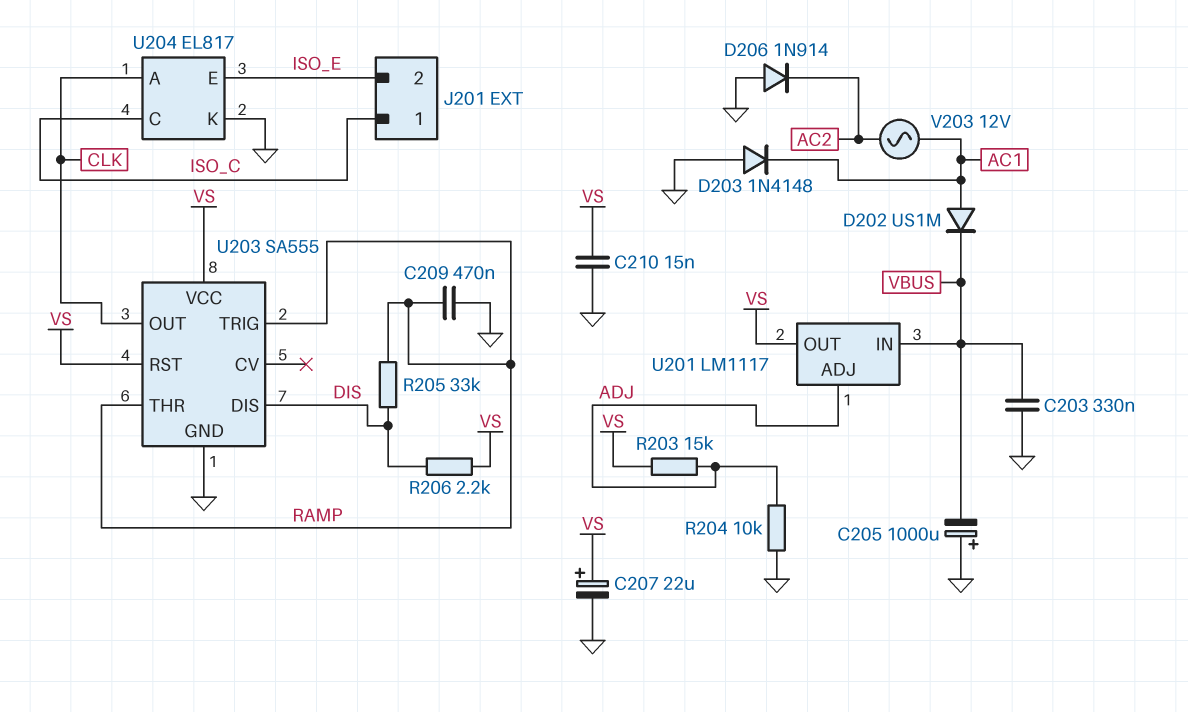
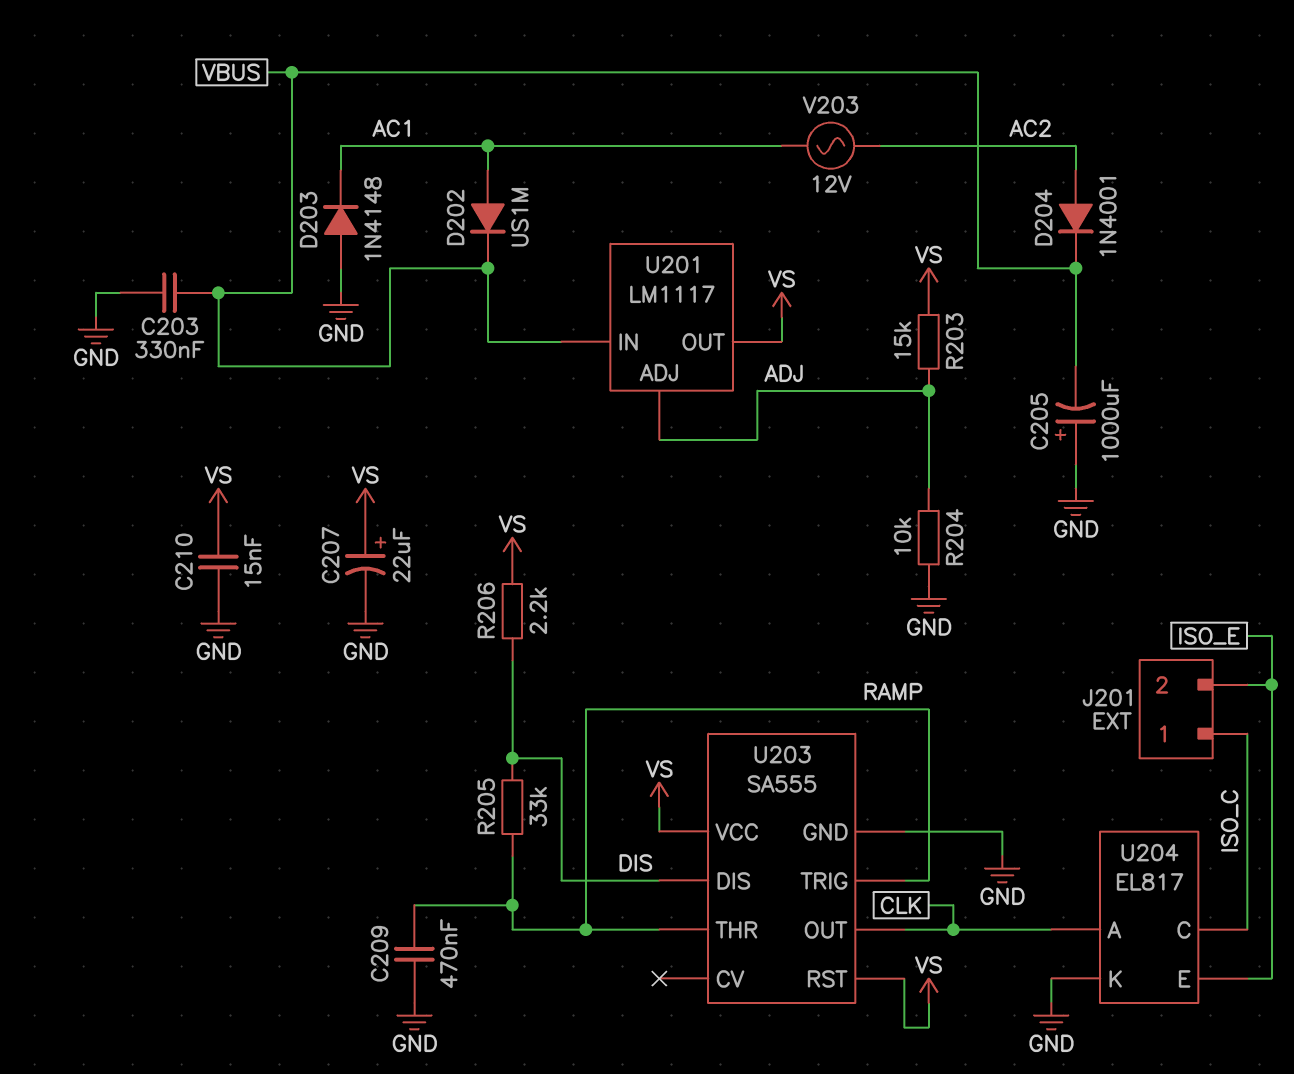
D204: none -> diode 1N4001 (A AC2, K VBUS)
D206: diode 1N914 (A GND, K AC2) -> none

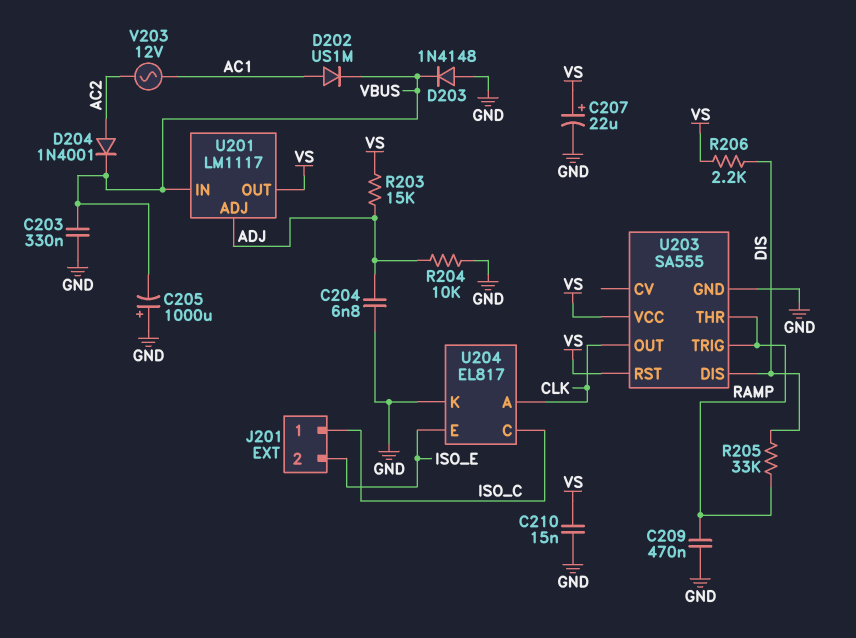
C204: none -> 6.8nF (ADJ, GND)
D203: diode 1N4148 (A GND, K AC1) -> diode 1N4148 (A GND, K VBUS)

